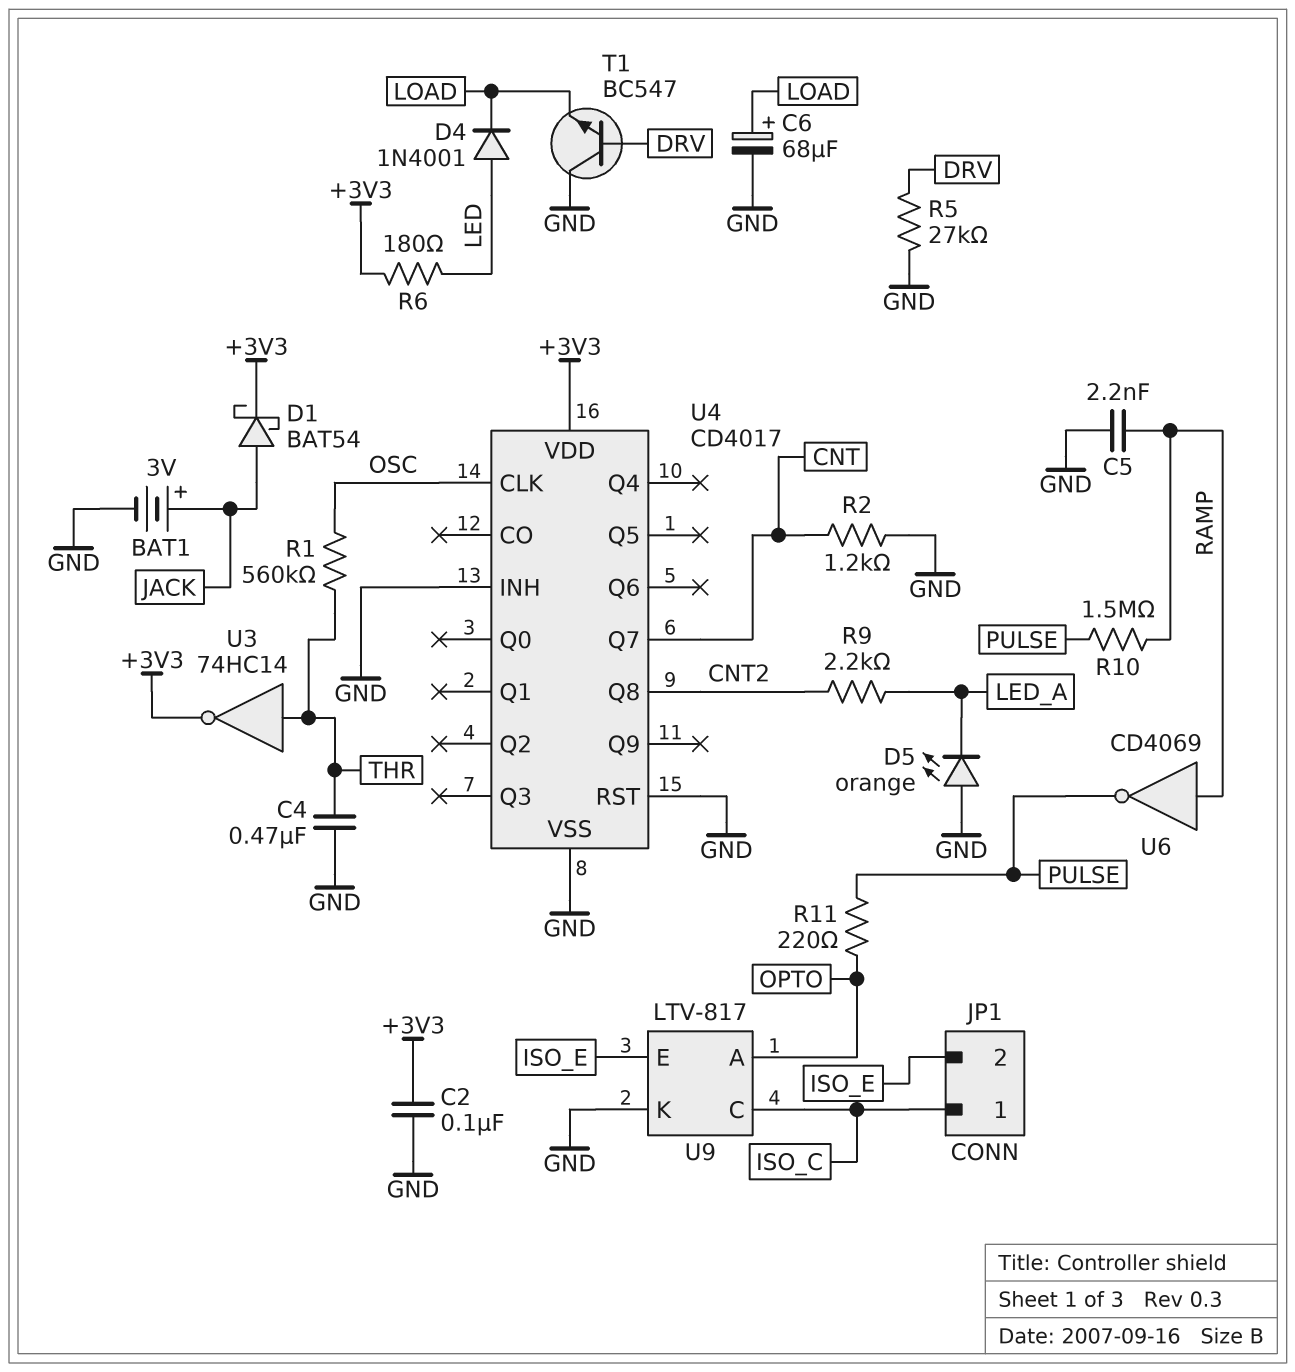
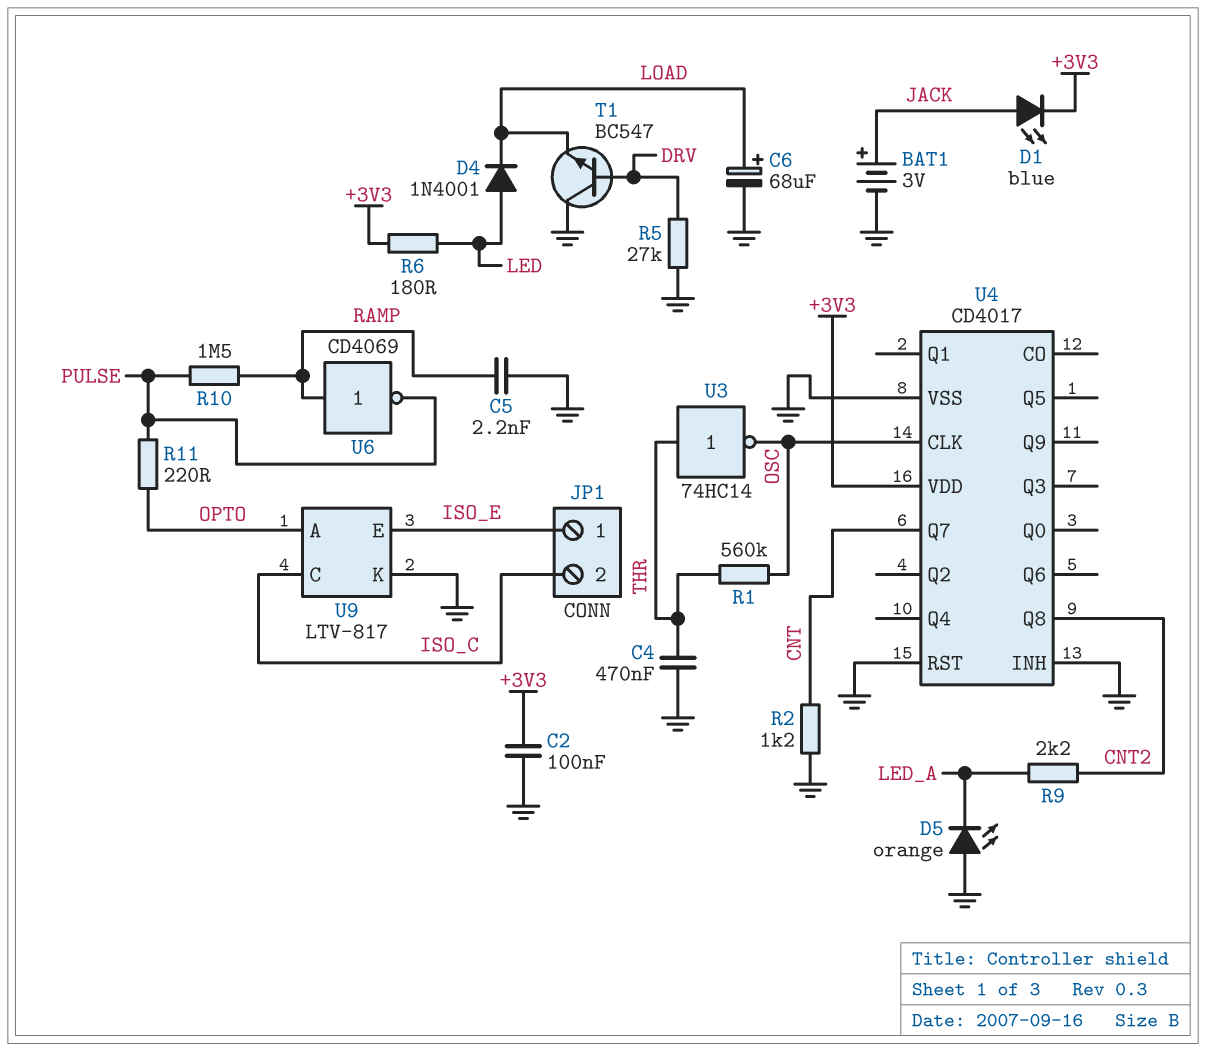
D1: schottky BAT54 (A JACK, K +3V3) -> LED blue (A JACK, K +3V3)
JP1 pin 1: ISO_C -> ISO_E
JP1 pin 2: ISO_E -> ISO_C
U3: NOT 74HC14 (in THR, out +3V3) -> NOT 74HC14 (in THR, out OSC)

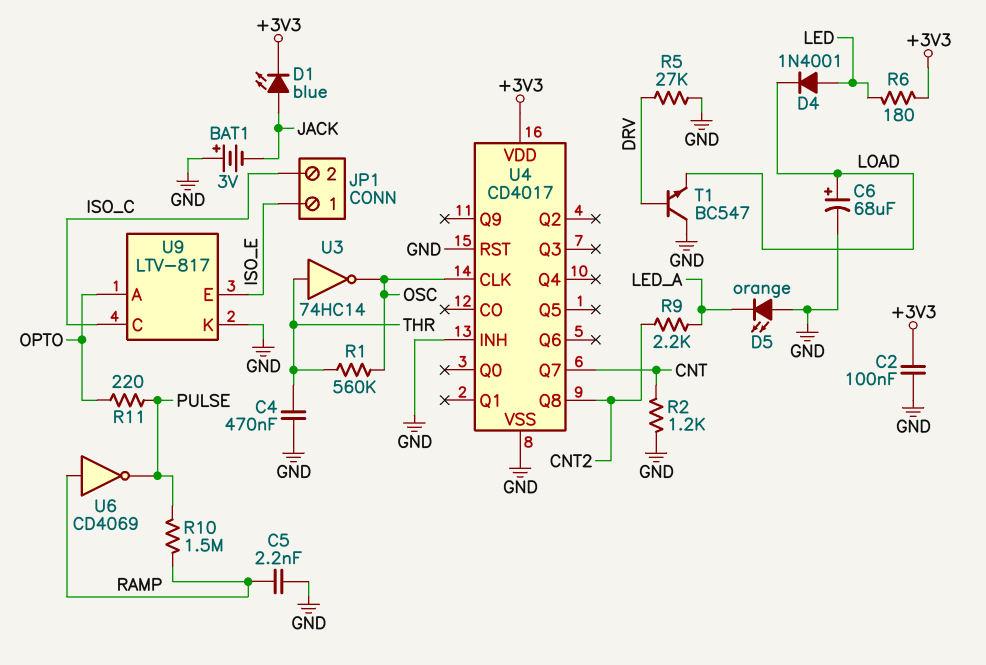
BAT1: 3V (plus JACK, minus GND) -> 3V (plus GND, minus JACK)

